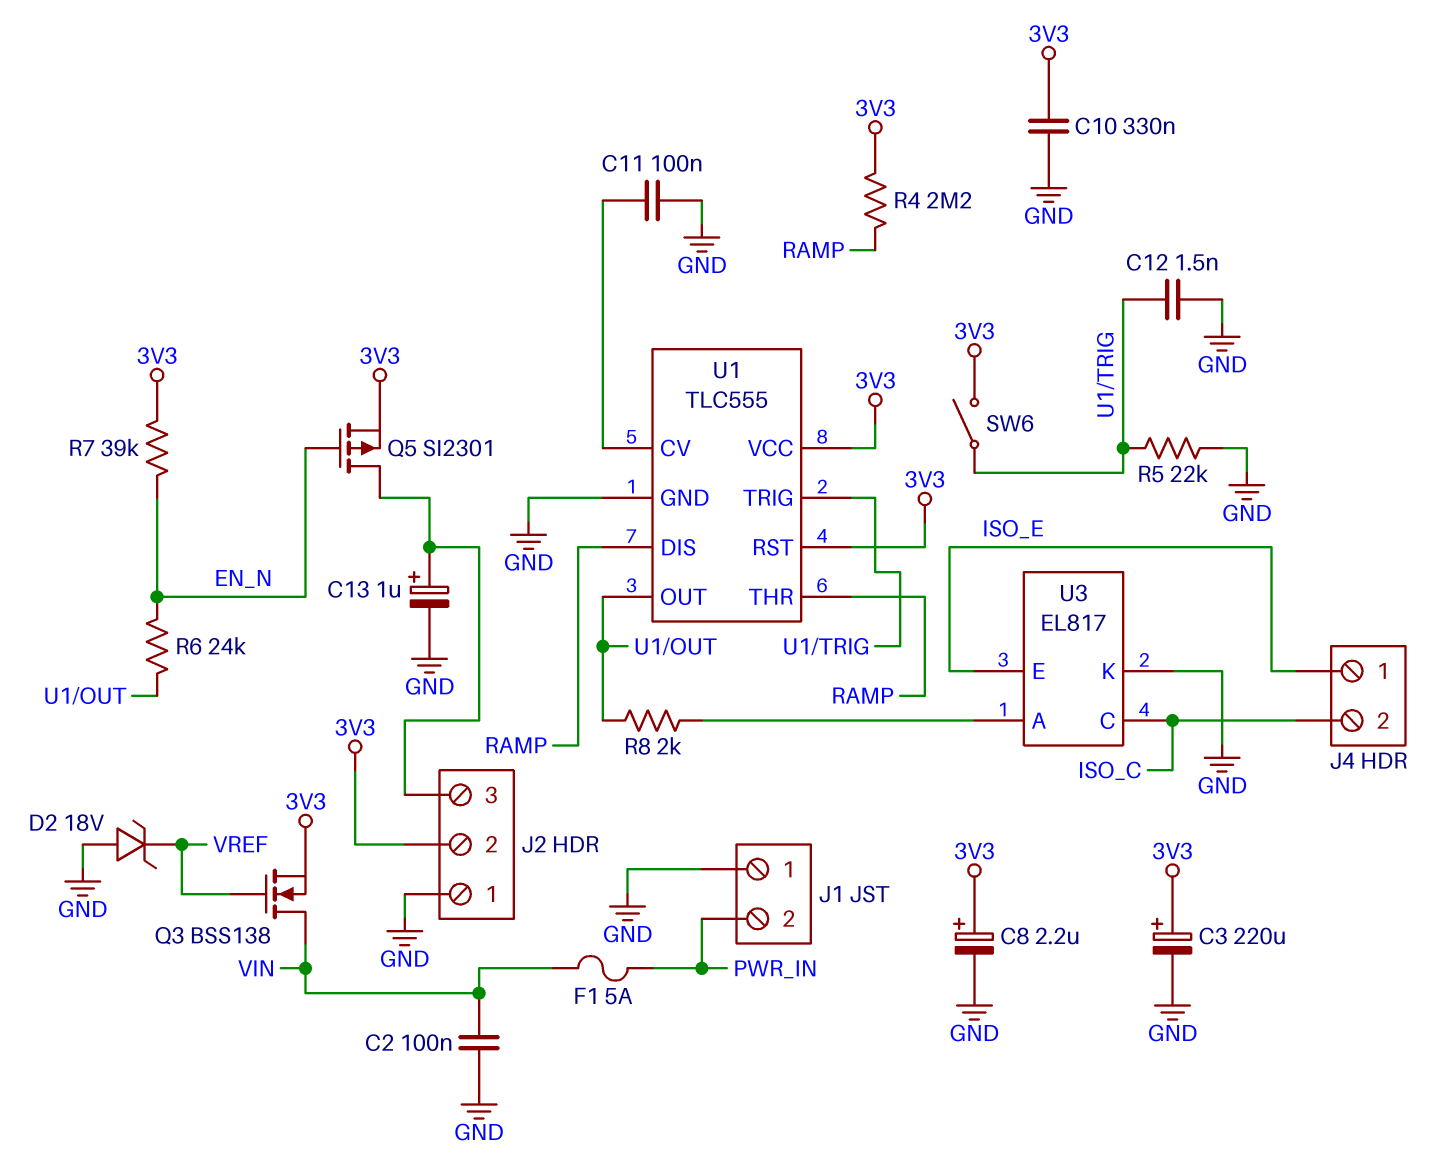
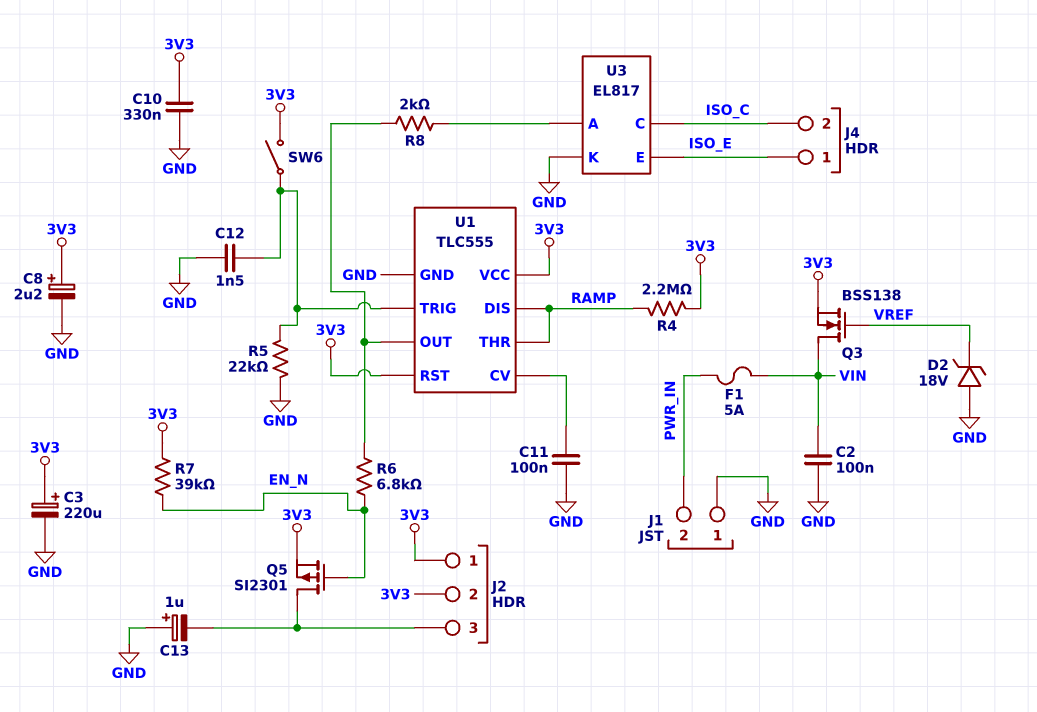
C13: 1uF (plus J2/3, minus GND) -> 1uF (plus GND, minus J2/3)
J2 pin 1: GND -> 3V3
R6: 24k (EN_N, U1/OUT) -> 6.8k (EN_N, U1/OUT)

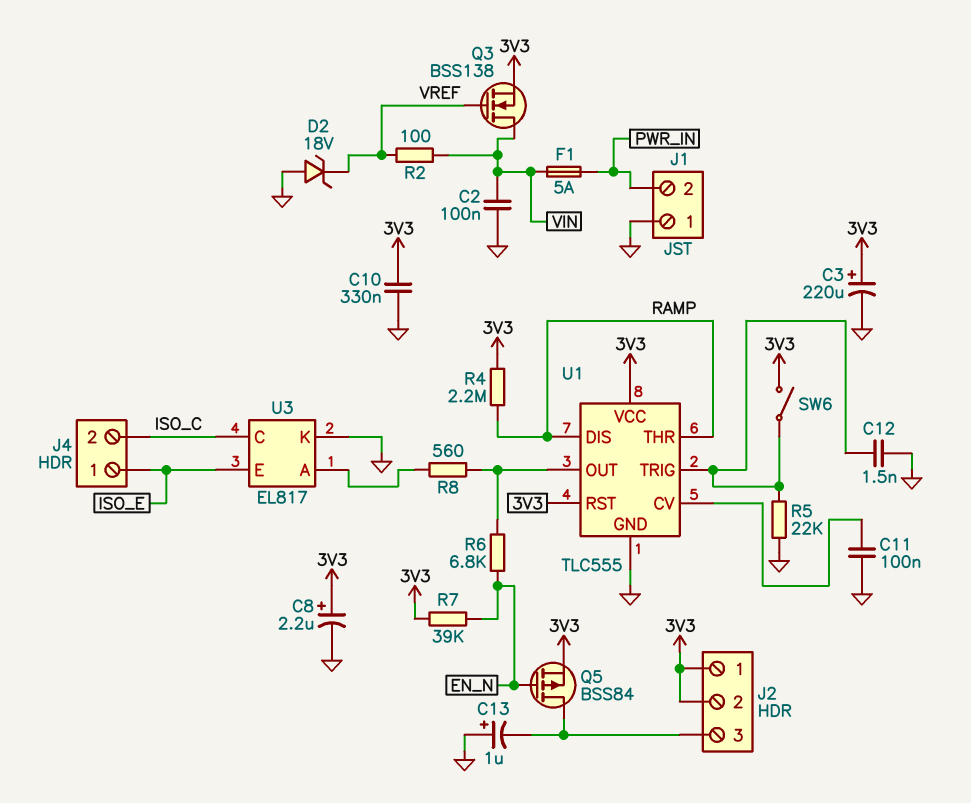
Q5: PMOS SI2301 (G EN_N, D J2/3, S 3V3) -> PMOS BSS84 (G EN_N, D J2/3, S 3V3)
R2: none -> 100 (VIN, VREF)
R8: 2k (U1/OUT, U3/A) -> 560 (U1/OUT, U3/A)

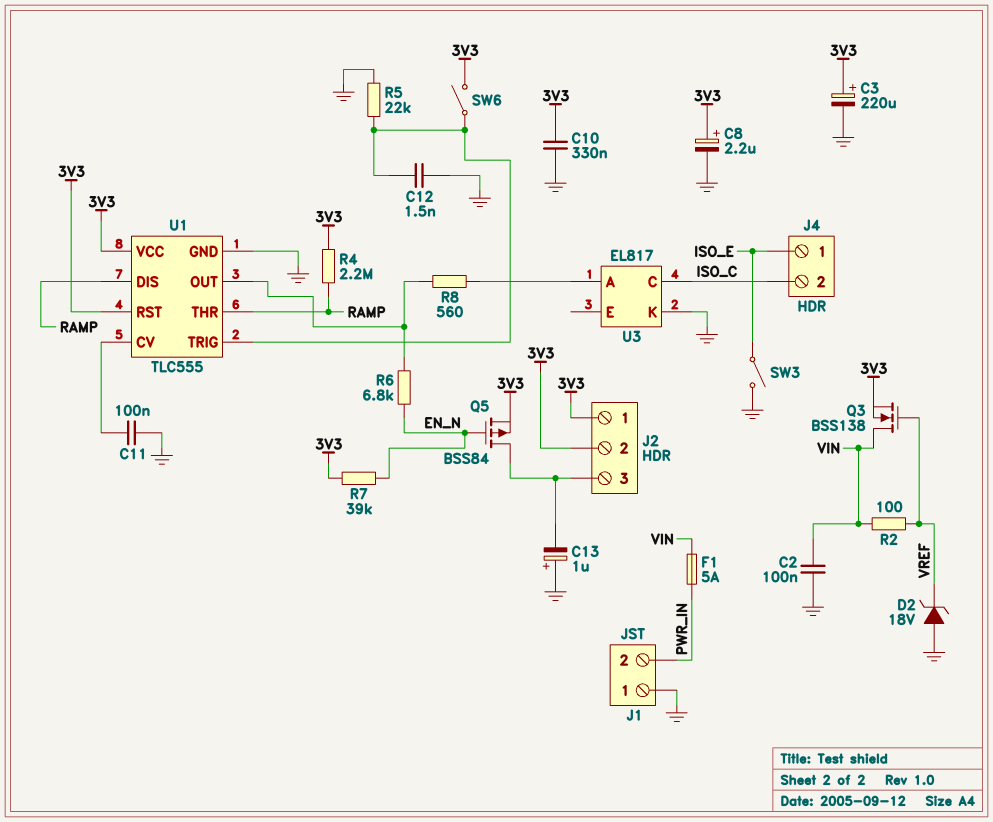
SW3: none -> switch (GND, ISO_E)
U3 pin E: ISO_E -> none

